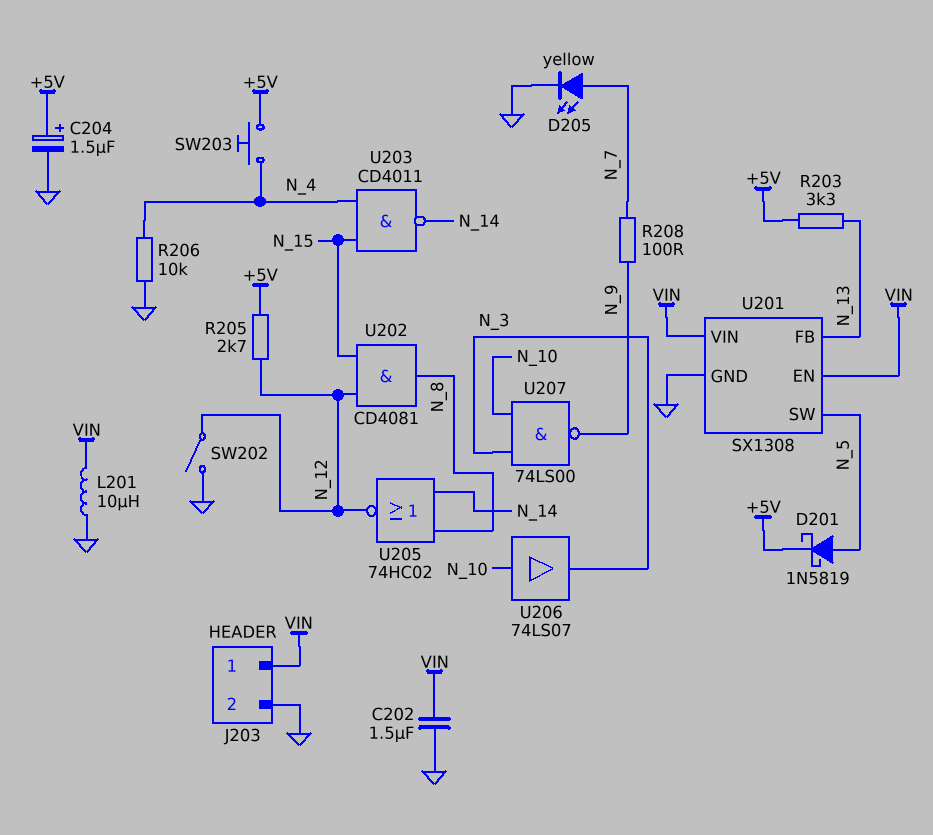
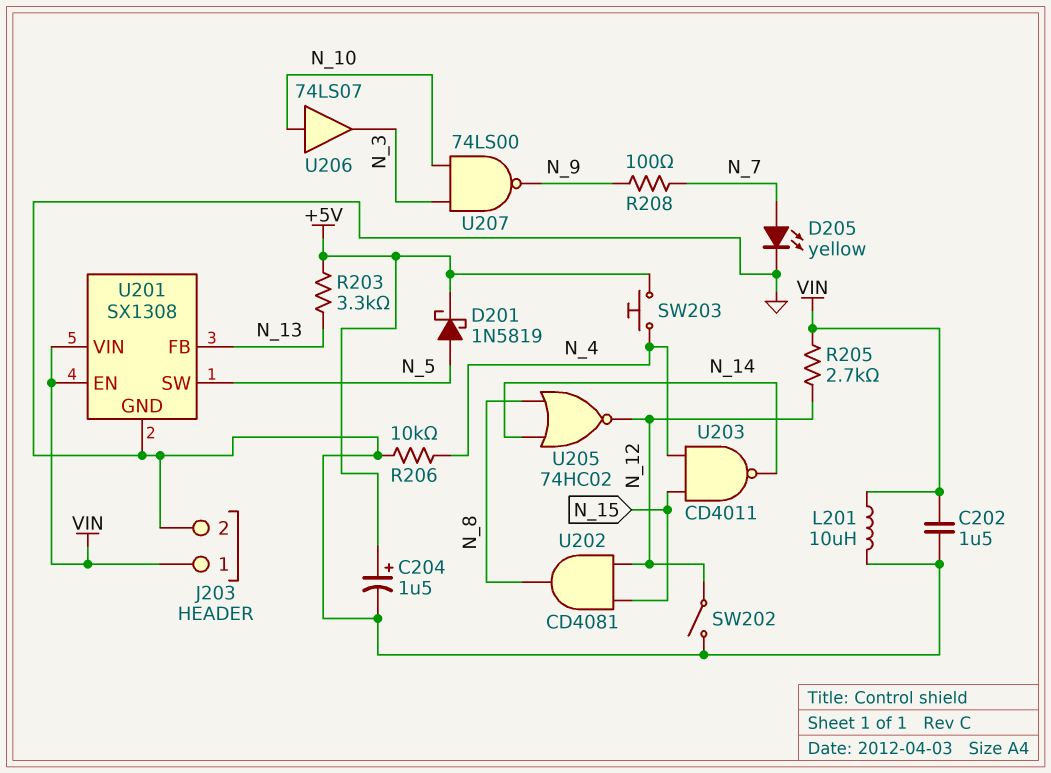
R205: 2.7k (+5V, N_12) -> 2.7k (N_12, VIN)

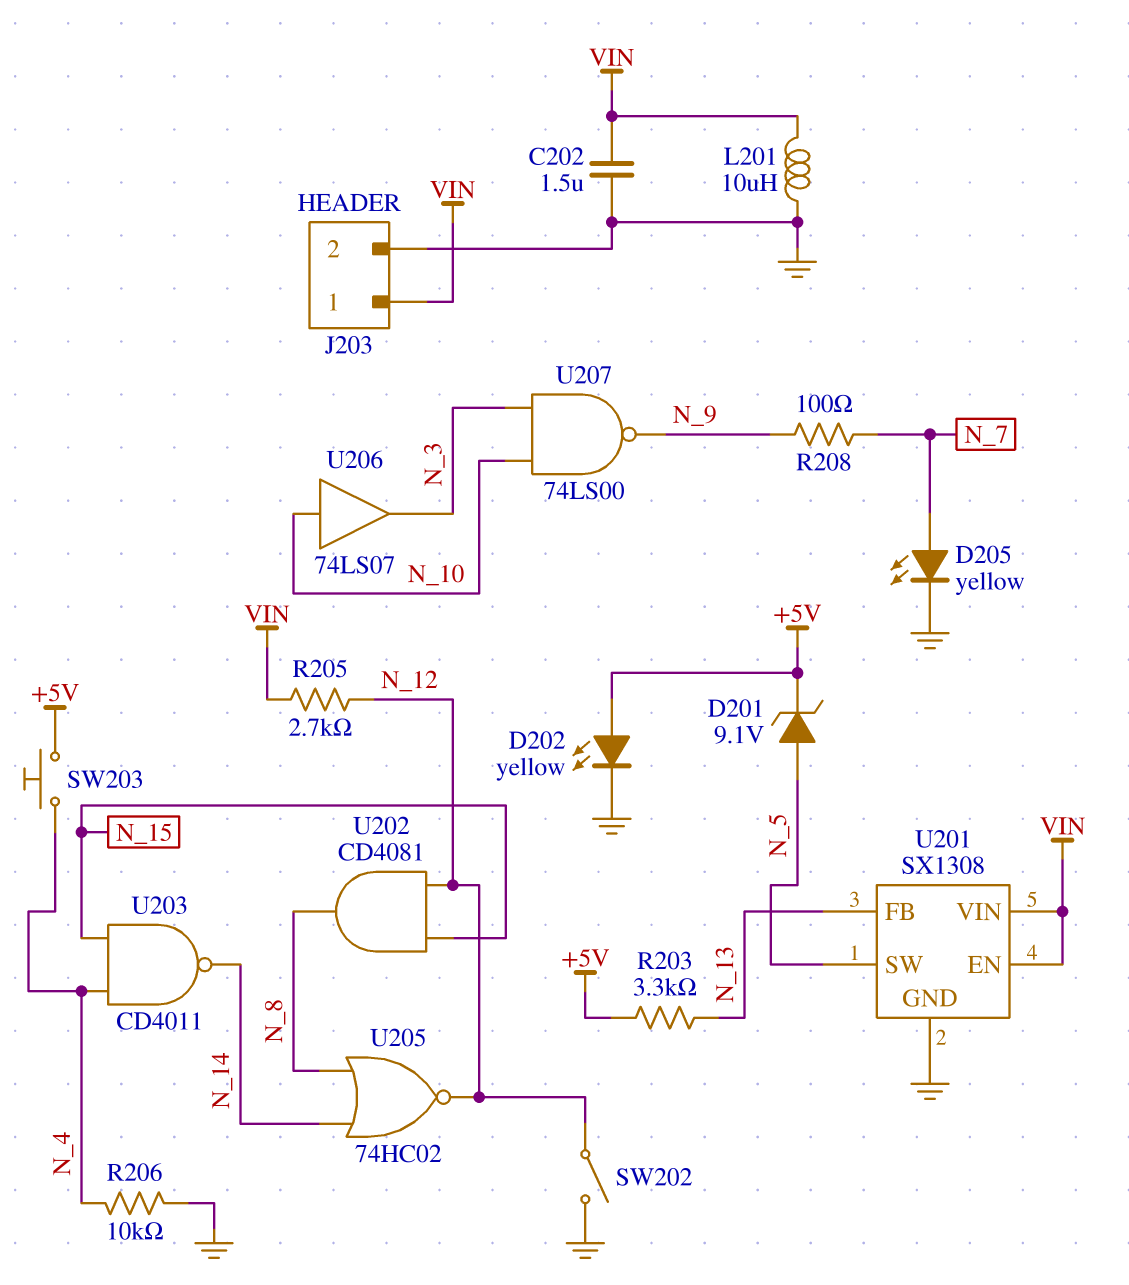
C204: 1.5uF (plus +5V, minus GND) -> none
D201: schottky 1N5819 (A N_5, K +5V) -> zener 9.1V (A N_5, K +5V)
D202: none -> LED yellow (A +5V, K GND)

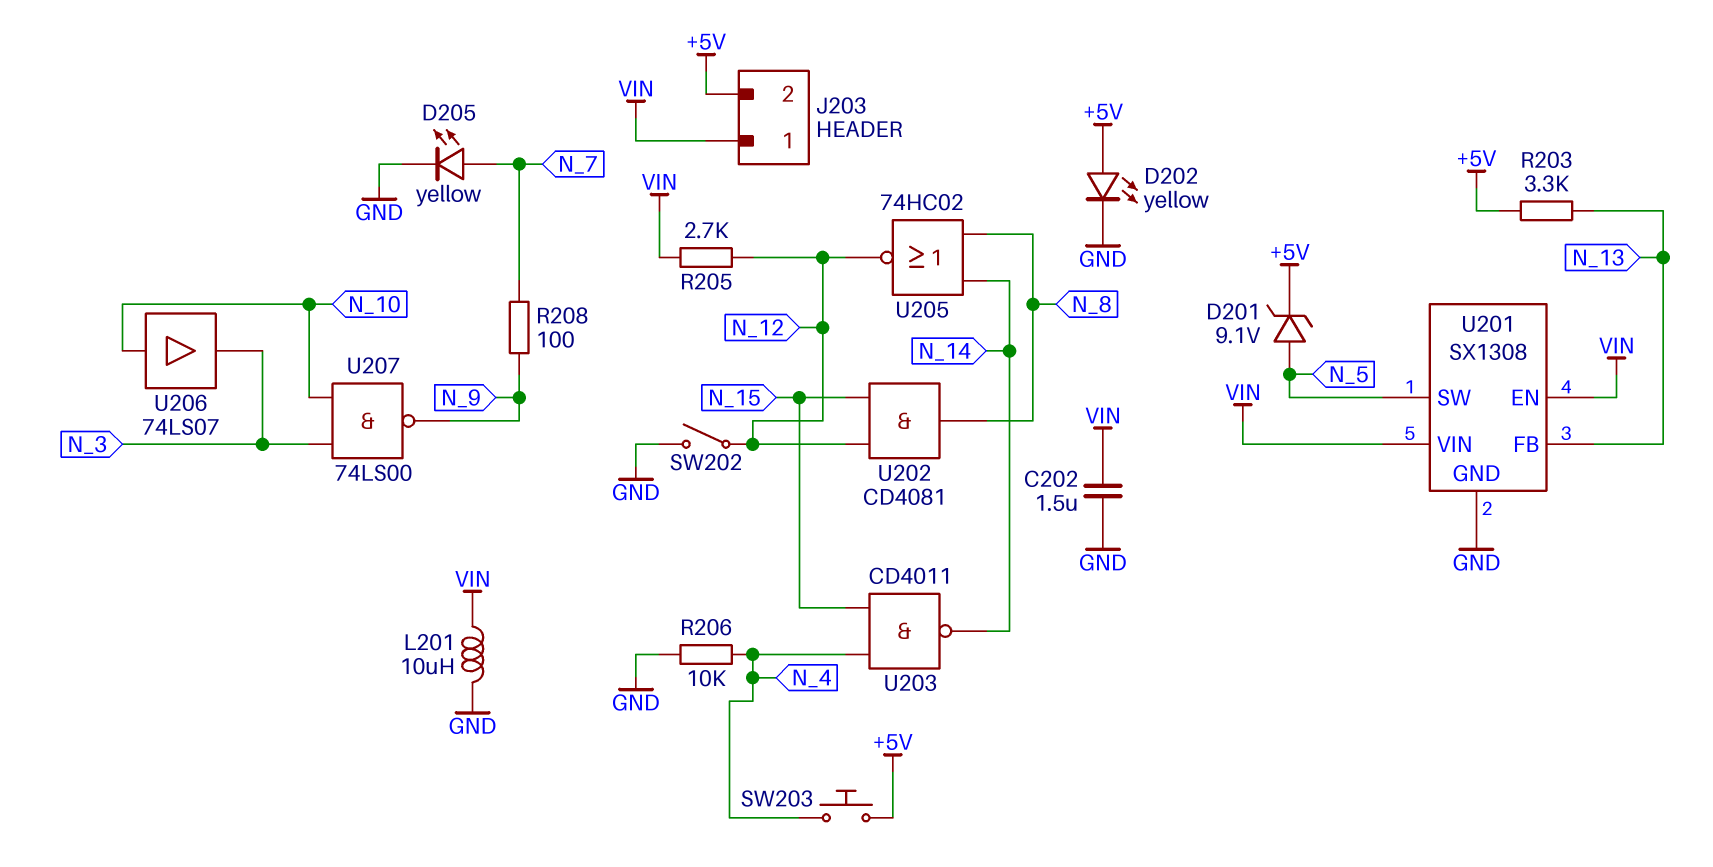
J203 pin 2: GND -> +5V

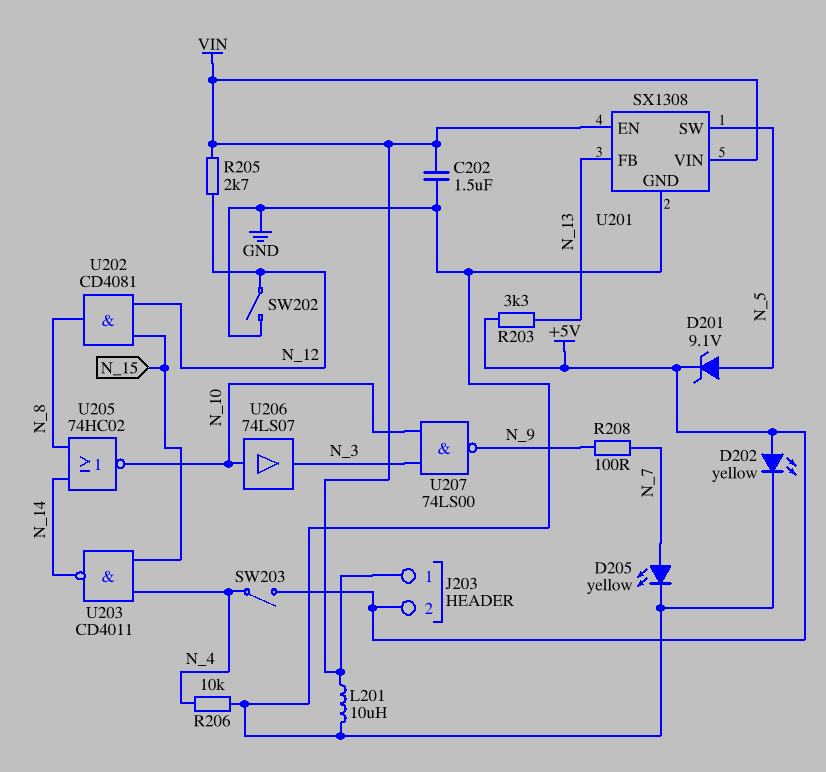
SW203: button (+5V, N_4) -> switch (+5V, N_4)
U205: NOR 74HC02 (in N_8, in N_14, out N_12) -> NOR 74HC02 (in N_8, in N_14, out N_10)

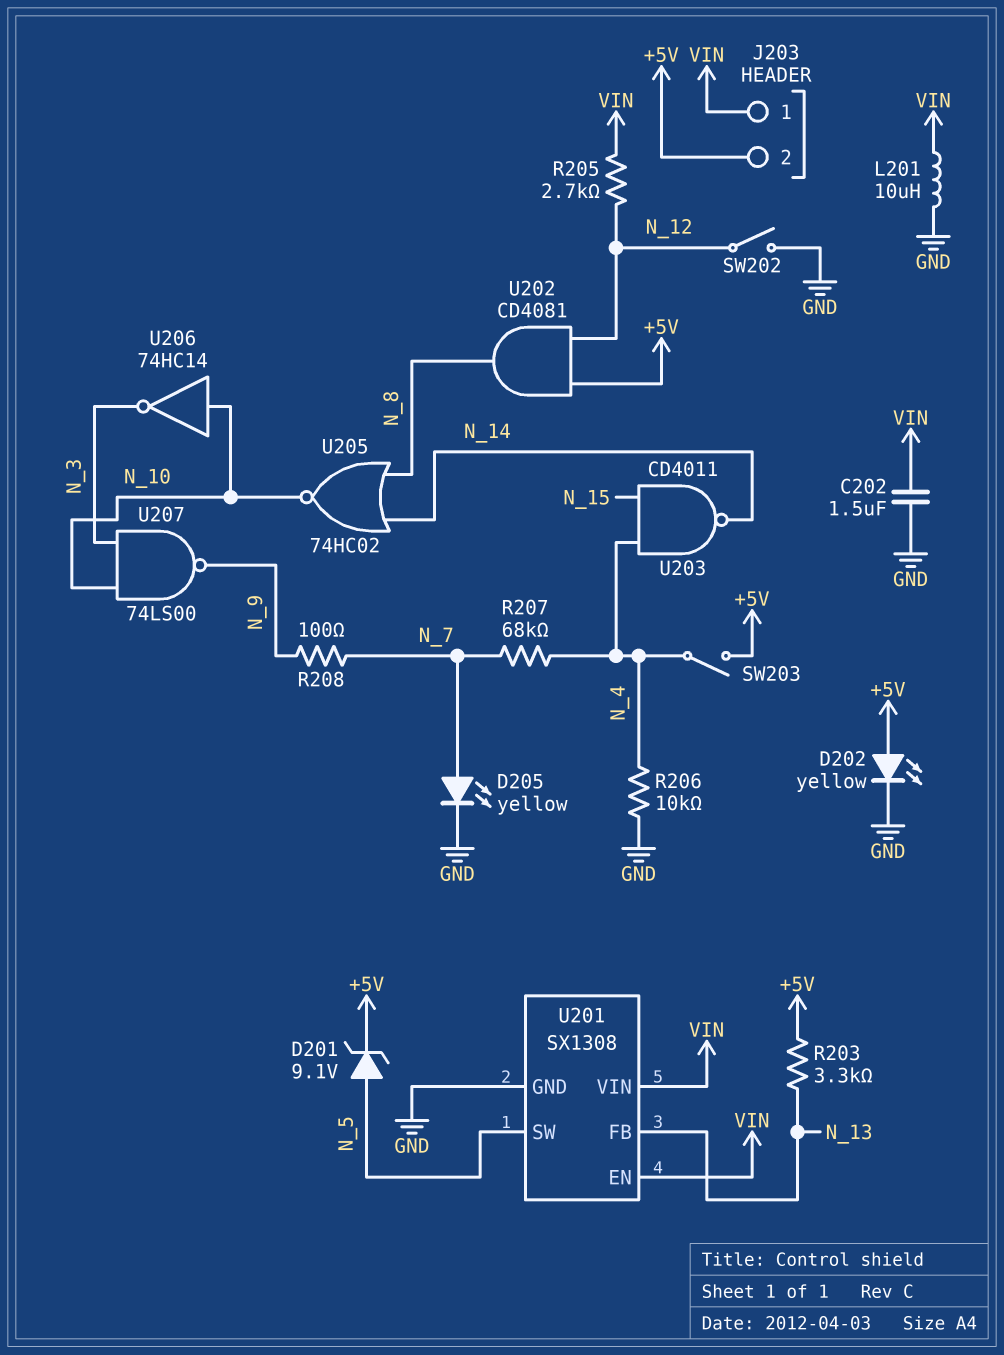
R207: none -> 68k (N_4, N_7)
U202: AND CD4081 (in N_12, in N_15, out N_8) -> AND CD4081 (in +5V, in N_12, out N_8)
U206: buffer 74LS07 (in N_10, out N_3) -> NOT 74HC14 (in N_10, out N_3)

